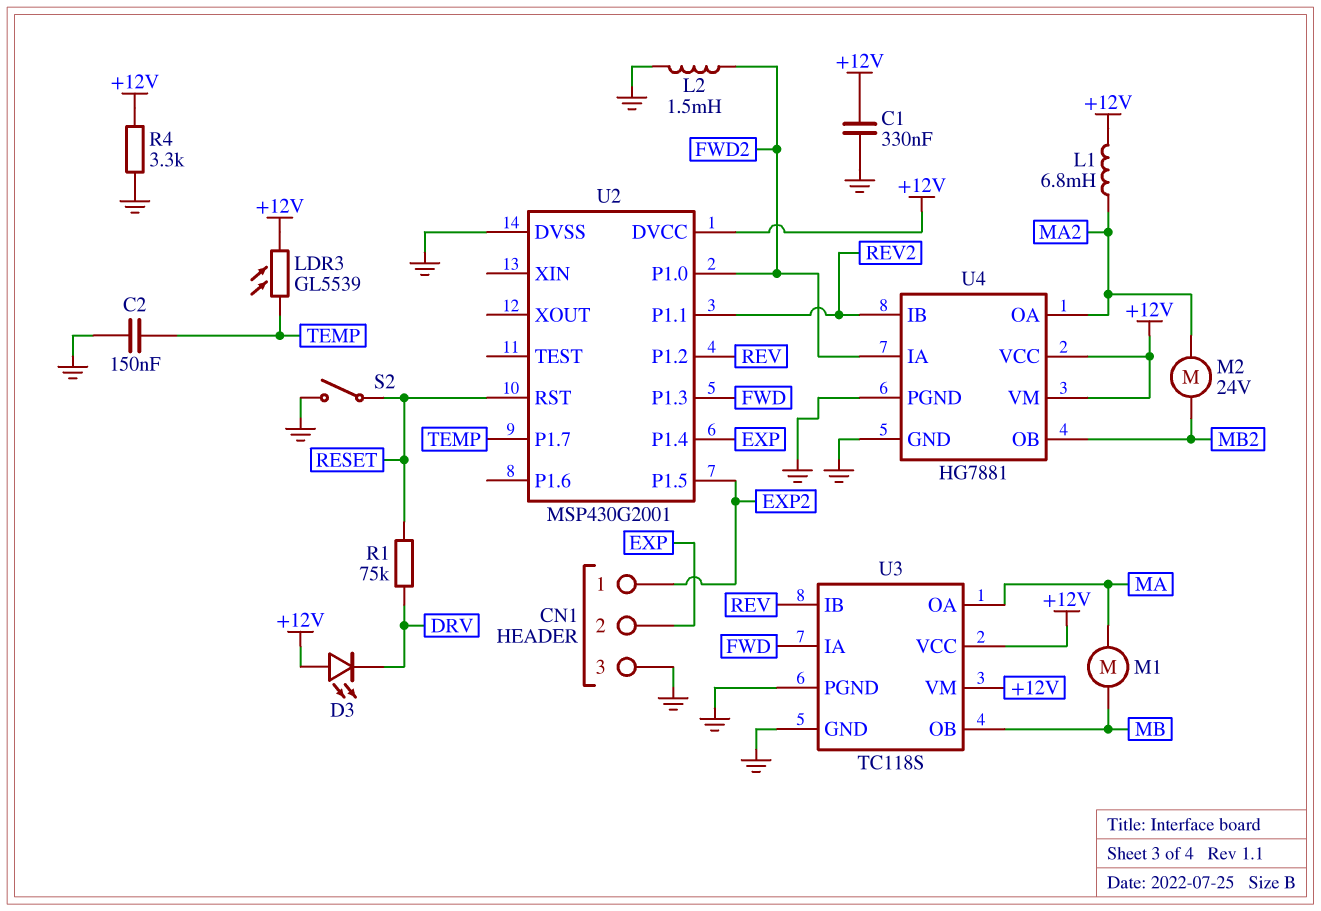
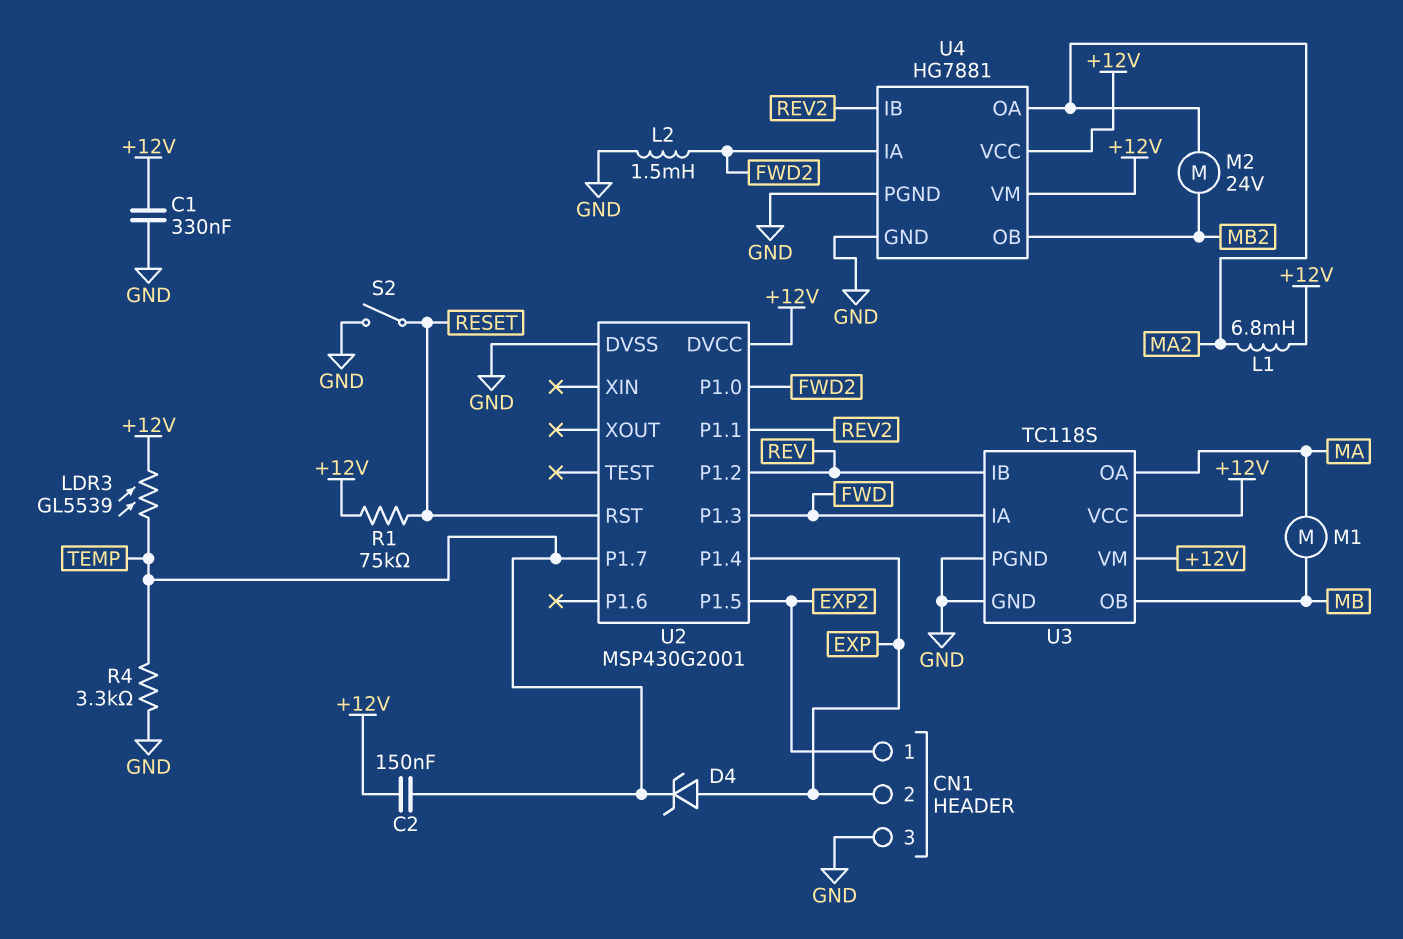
C2: 150nF (GND, TEMP) -> 150nF (+12V, TEMP)
D3: LED (A +12V, K DRV) -> none
D4: none -> zener (A EXP, K TEMP)
R1: 75k (DRV, RESET) -> 75k (+12V, RESET)
R4: 3.3k (+12V, GND) -> 3.3k (GND, TEMP)

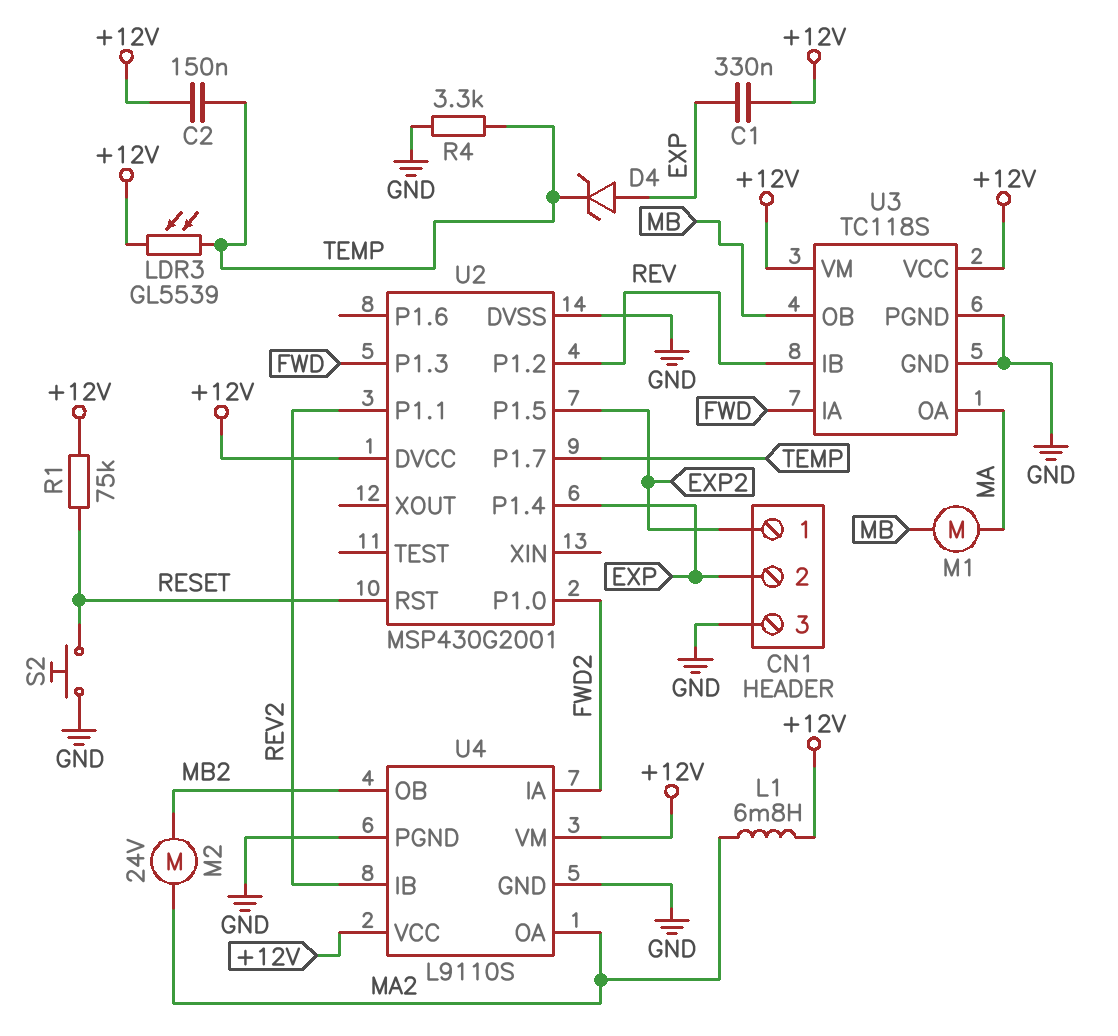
C1: 330nF (+12V, GND) -> 330nF (+12V, EXP)
L2: 1.5mH (FWD2, GND) -> none
S2: switch (GND, RESET) -> button (GND, RESET)
U4: HG7881 -> L9110S

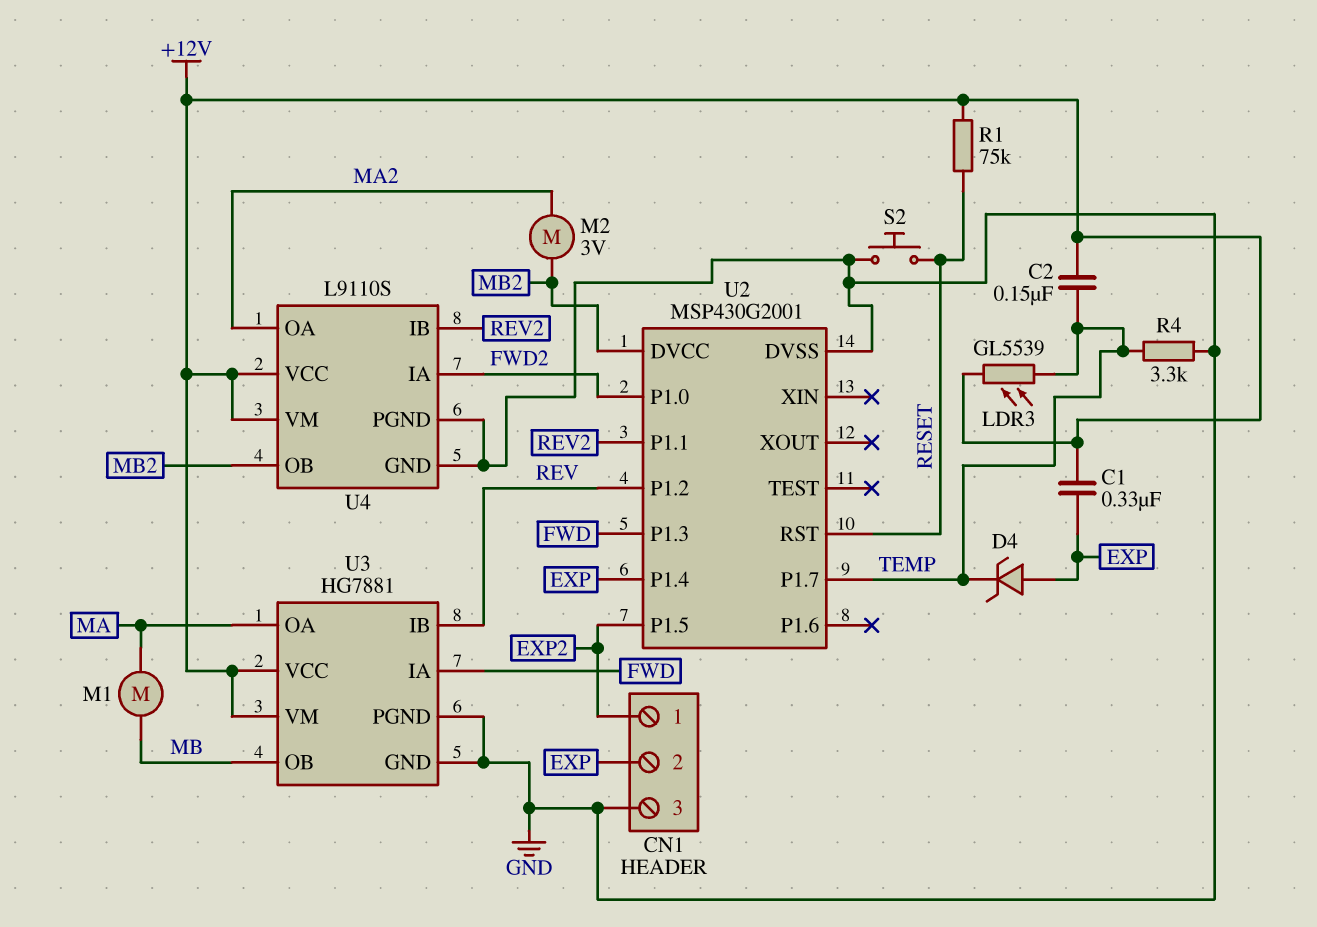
L1: 6.8mH (+12V, MA2) -> none
M2: motor 24V (MA2, MB2) -> motor 3V (MA2, MB2)
U2 pin DVCC: +12V -> MB2
U3: TC118S -> HG7881

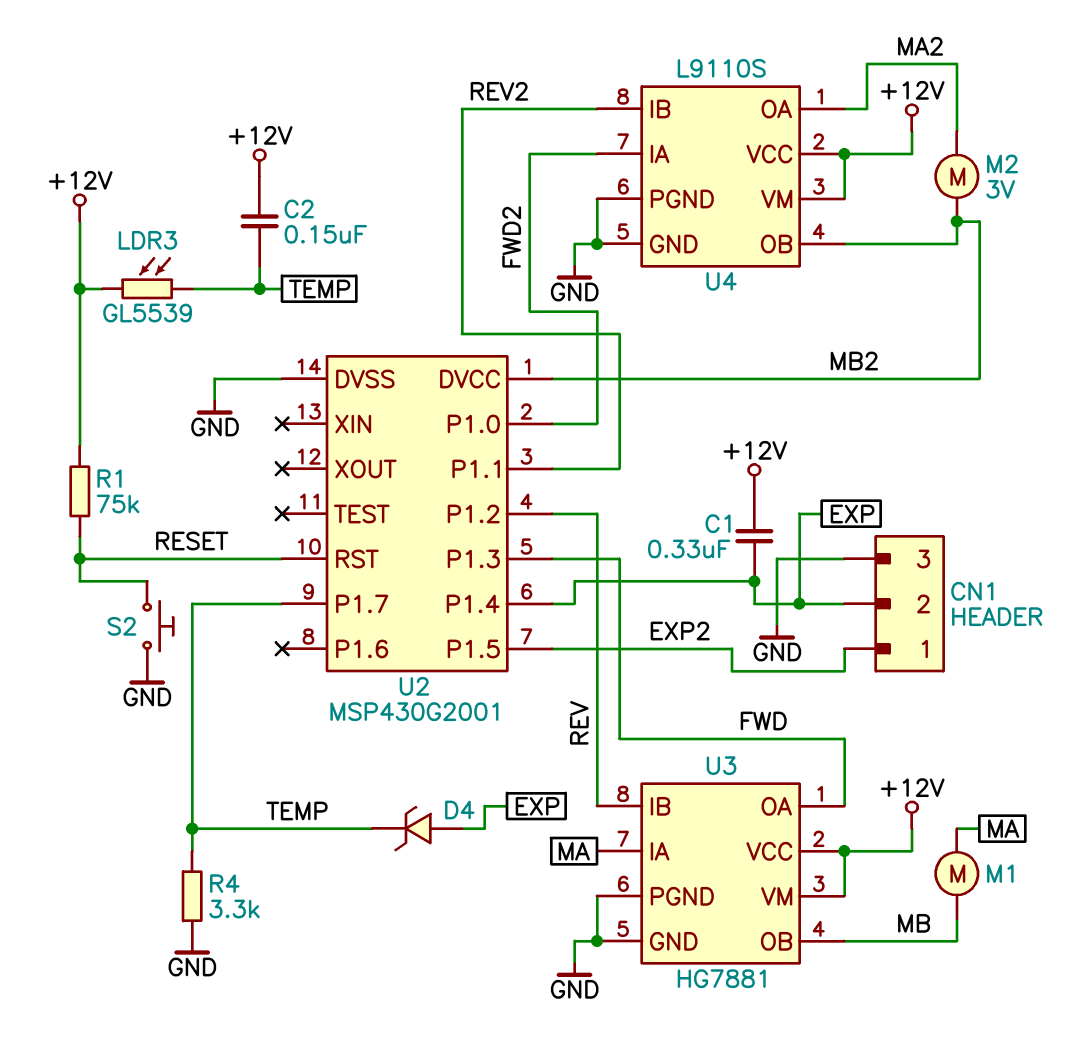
U3 pin IA: FWD -> MA
U3 pin OA: MA -> FWD

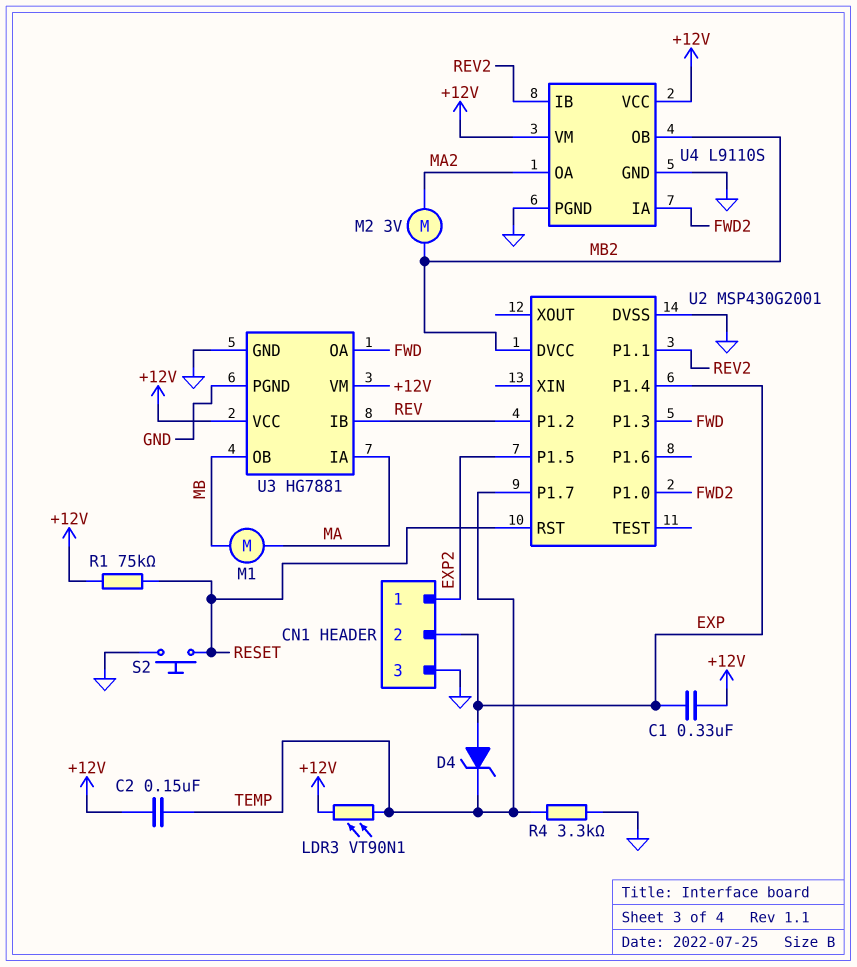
LDR3: GL5539 (+12V, TEMP) -> VT90N1 (+12V, TEMP)

